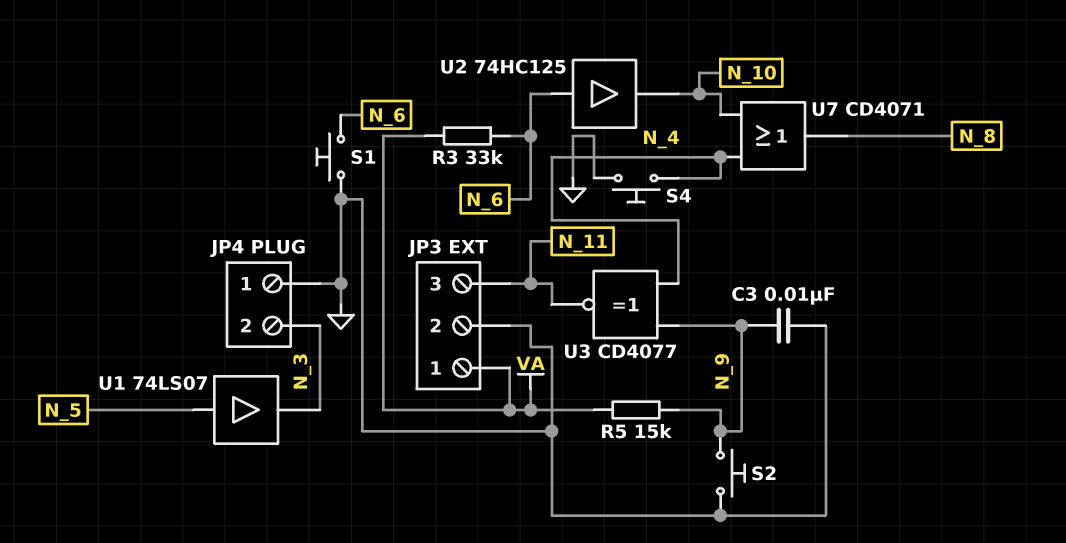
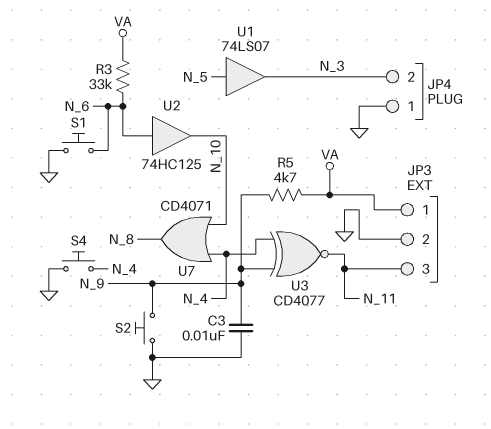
R5: 15k (N_9, VA) -> 4.7k (N_9, VA)

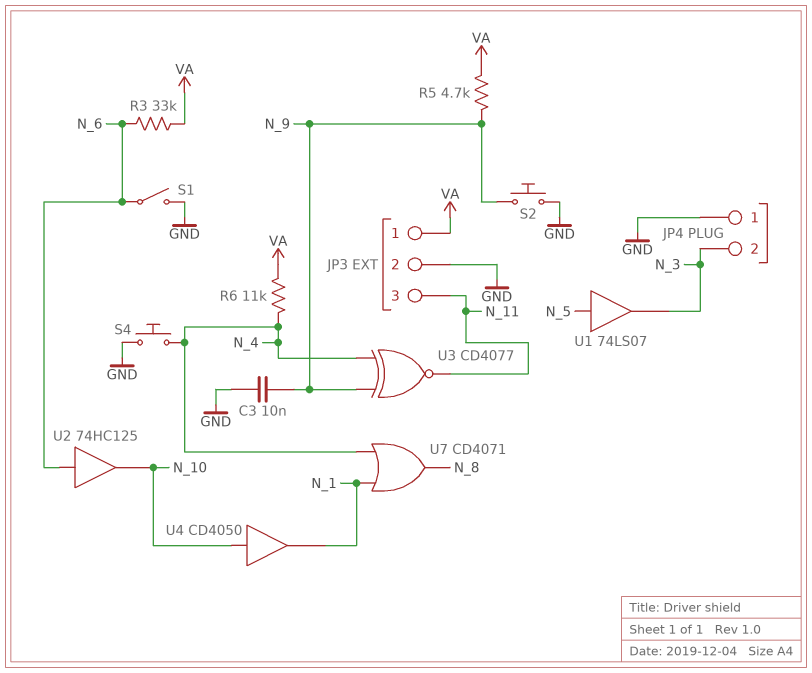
R6: none -> 11k (N_4, VA)
S1: button (GND, N_6) -> switch (GND, N_6)
U4: none -> buffer CD4050 (in N_10, out N_1)
U7: OR CD4071 (in N_4, in N_10, out N_8) -> OR CD4071 (in N_1, in N_4, out N_8)

